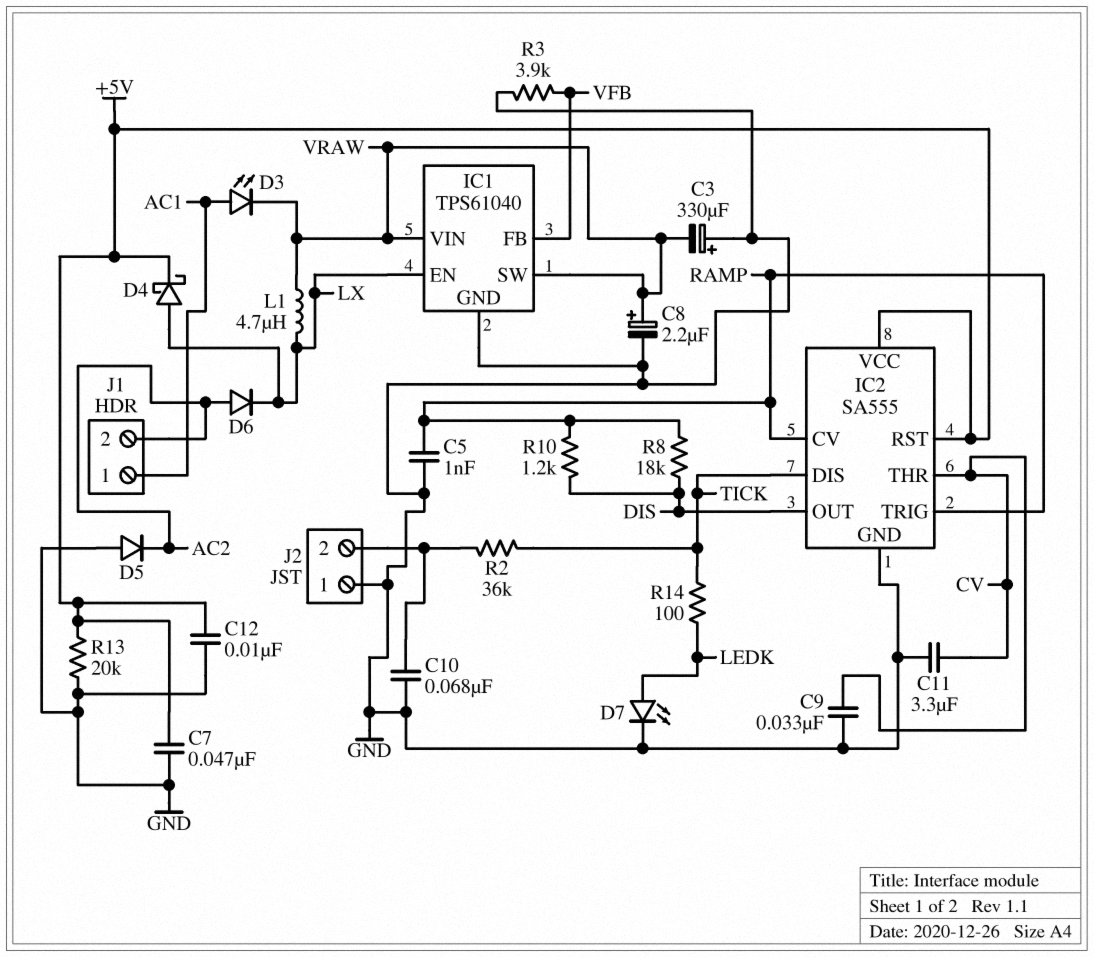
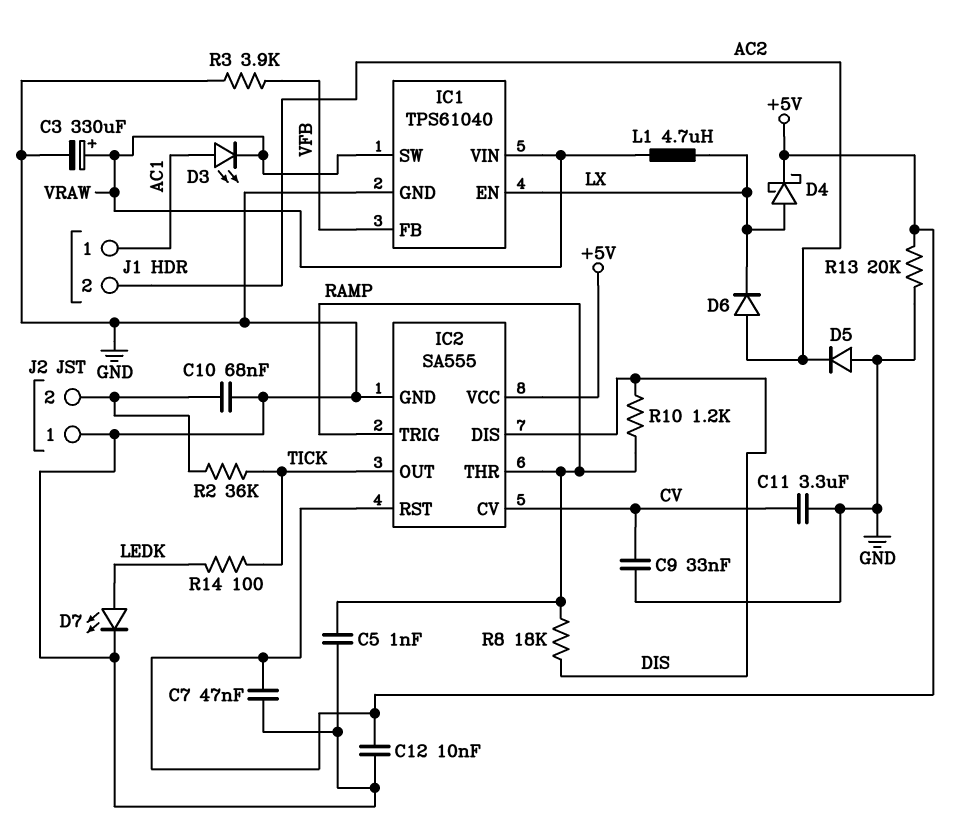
C3: 330uF (plus GND, minus VRAW) -> 330uF (plus VRAW, minus GND)
C8: 2.2uF (plus VRAW, minus GND) -> none
IC2 pin CV: RAMP -> CV
IC2 pin DIS: TICK -> DIS
IC2 pin OUT: DIS -> TICK
IC2 pin THR: CV -> RAMP

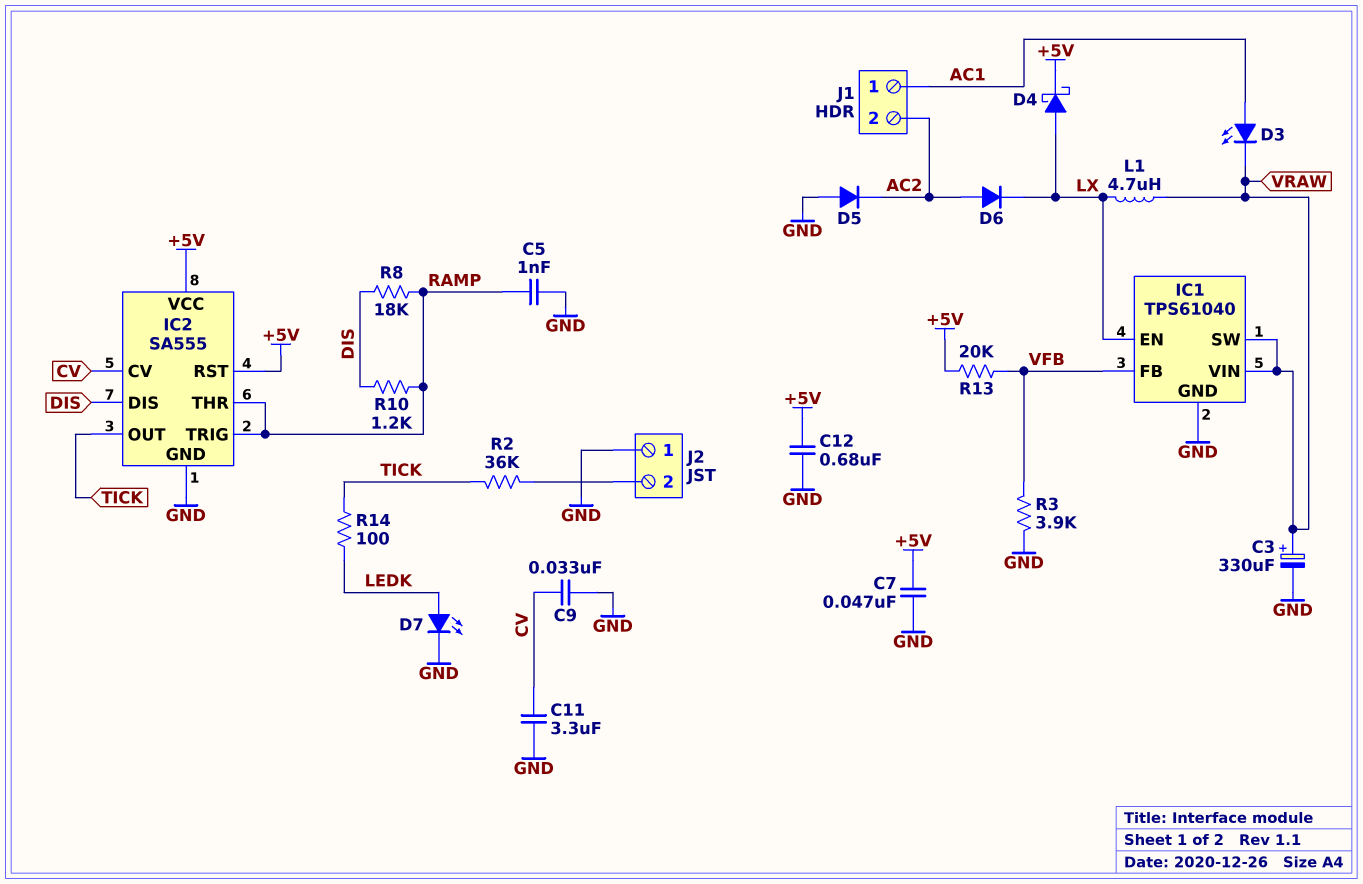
C10: 68nF (GND, J2/2) -> none
C12: 10nF (+5V, GND) -> 680nF (+5V, GND)
R13: 20k (+5V, GND) -> 20k (+5V, VFB)

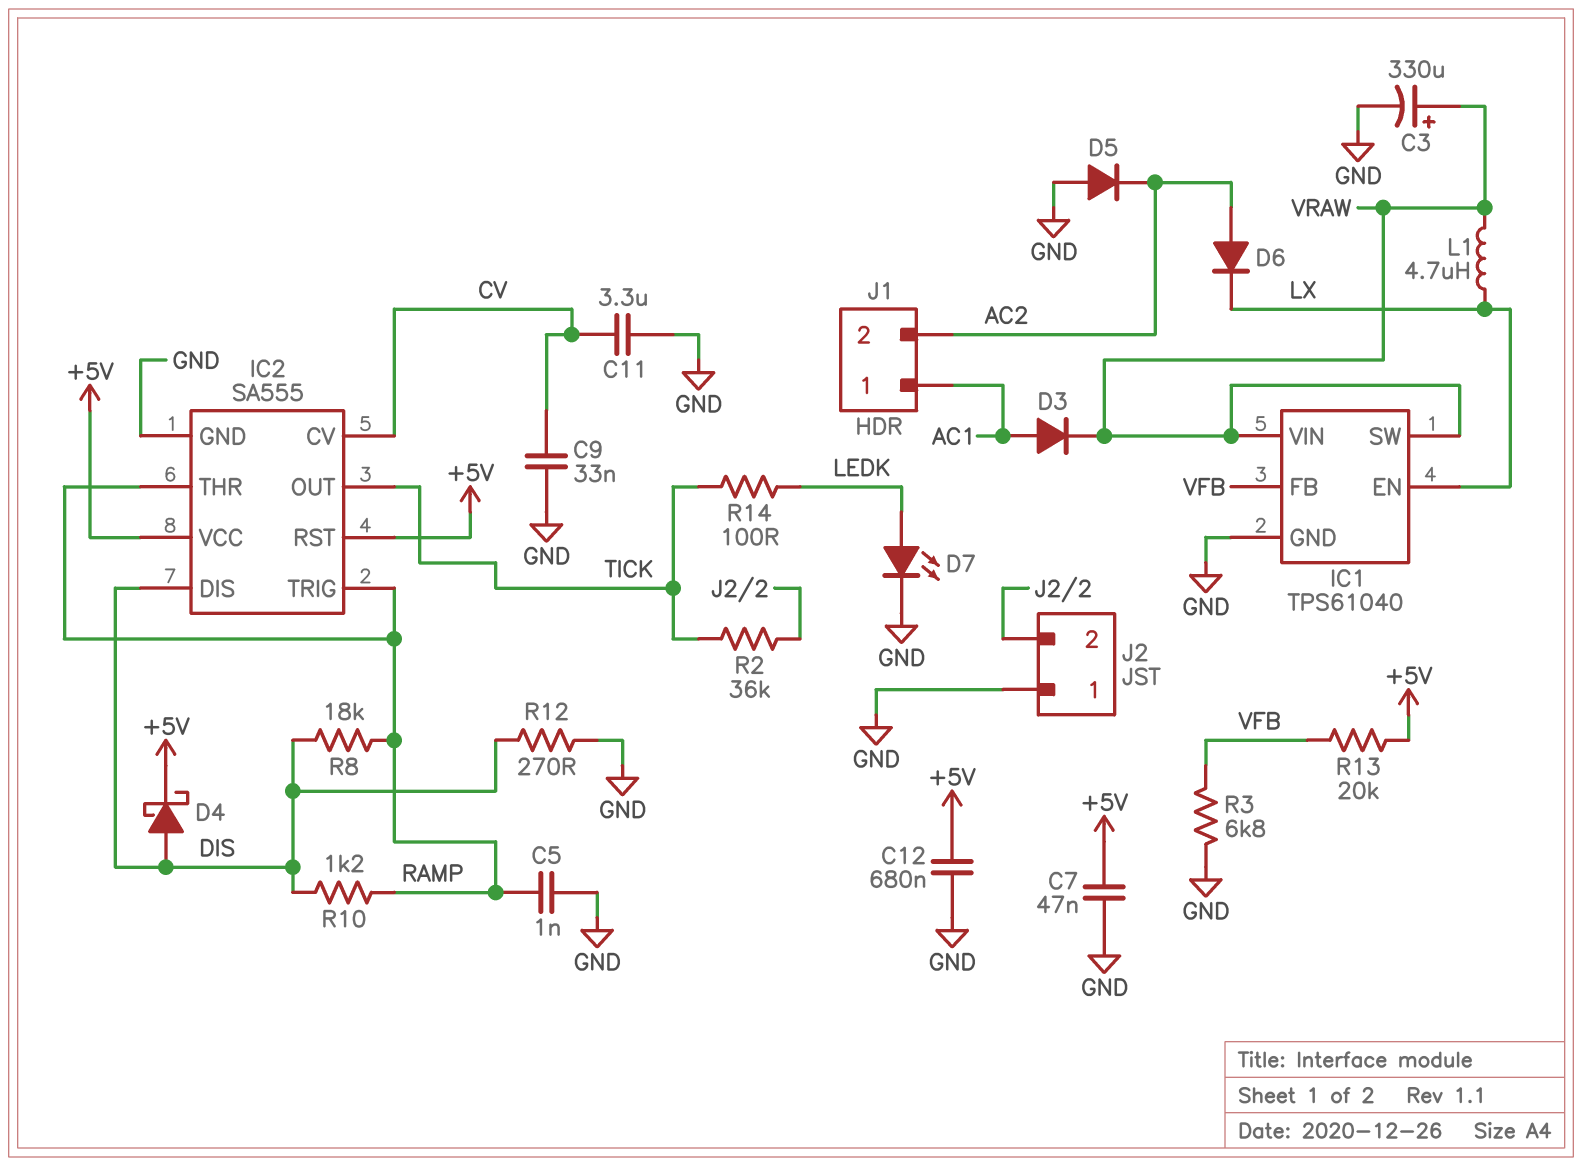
D3: LED (A AC1, K VRAW) -> diode (A AC1, K VRAW)
D4: schottky (A LX, K +5V) -> schottky (A DIS, K +5V)
R3: 3.9k (GND, VFB) -> 6.8k (GND, VFB)
R12: none -> 270 (DIS, GND)

